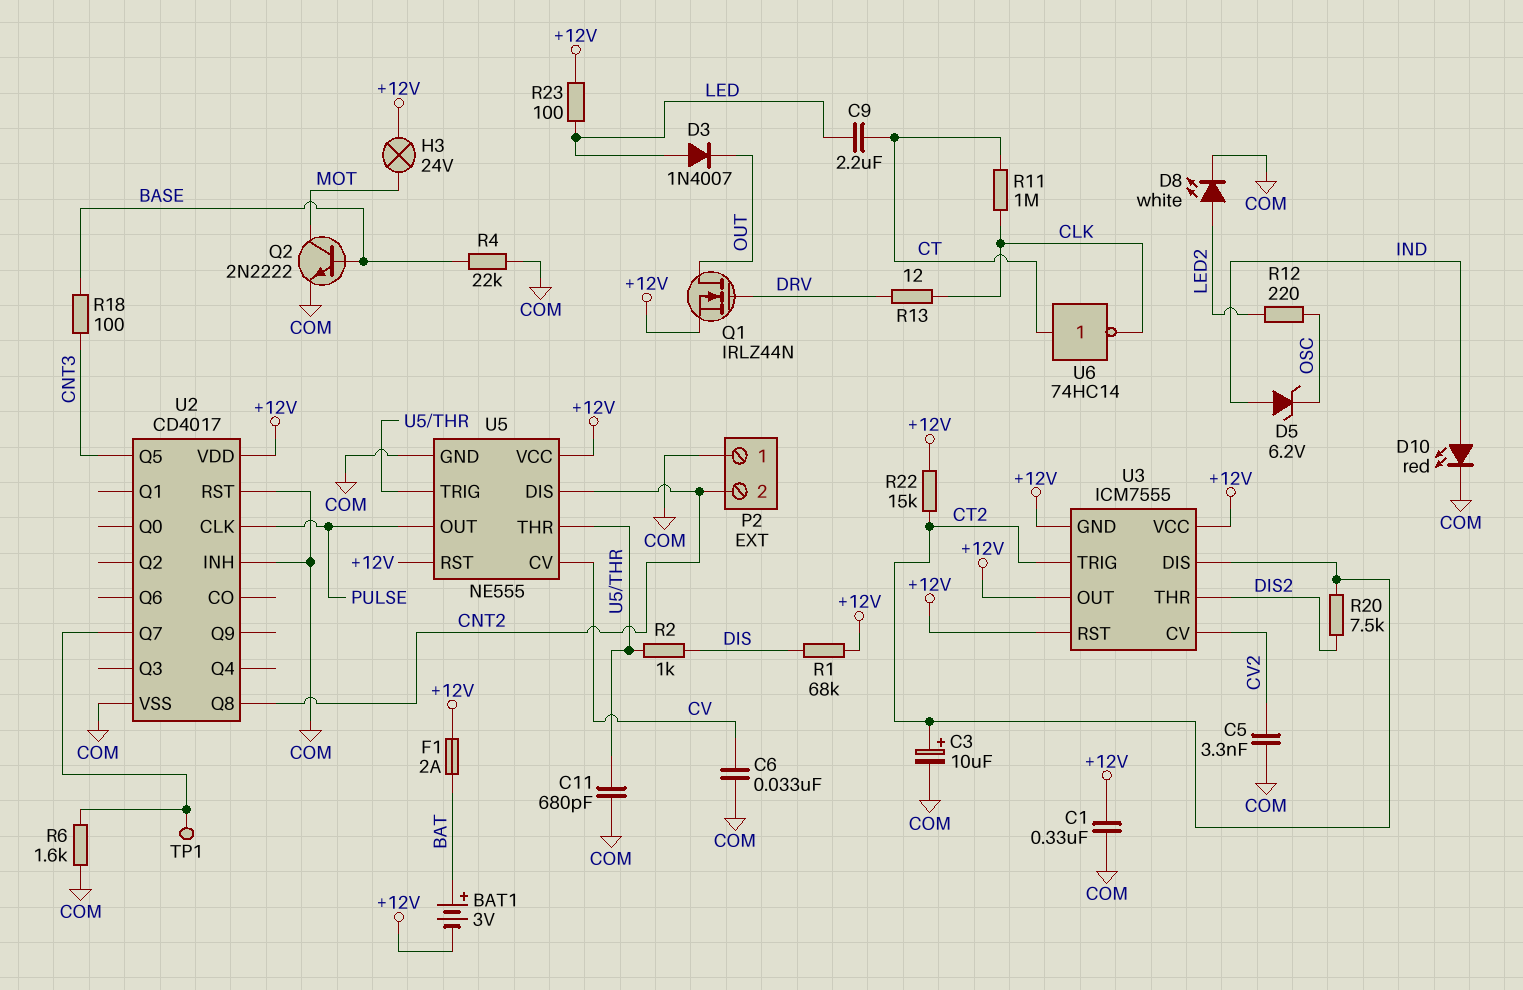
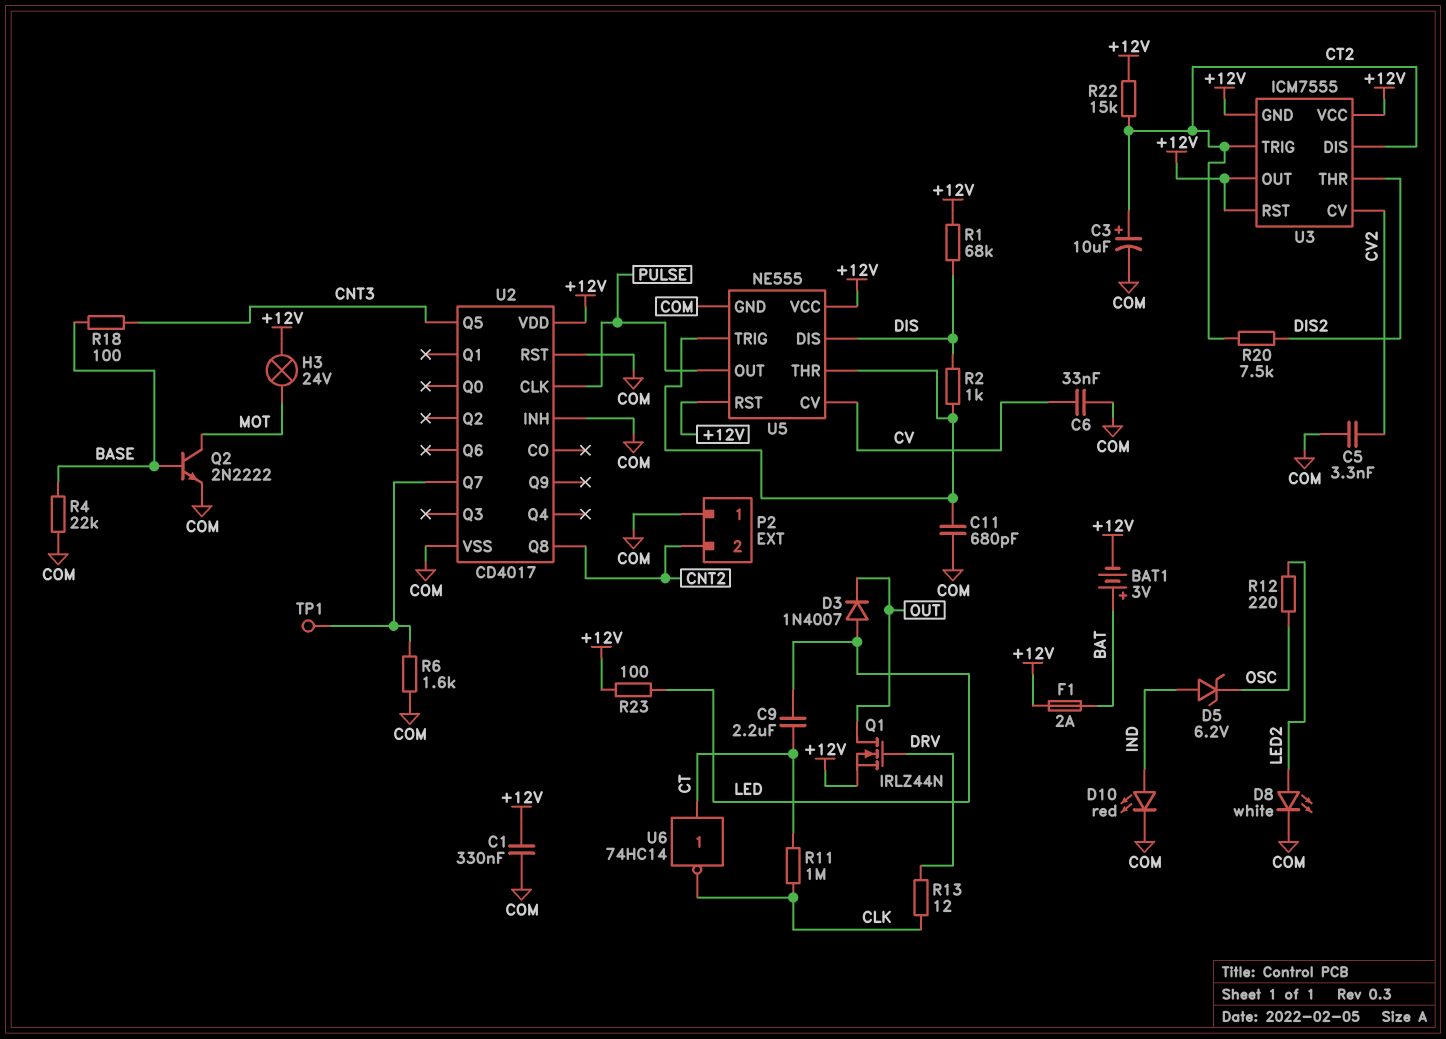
U5 pin DIS: CNT2 -> DIS

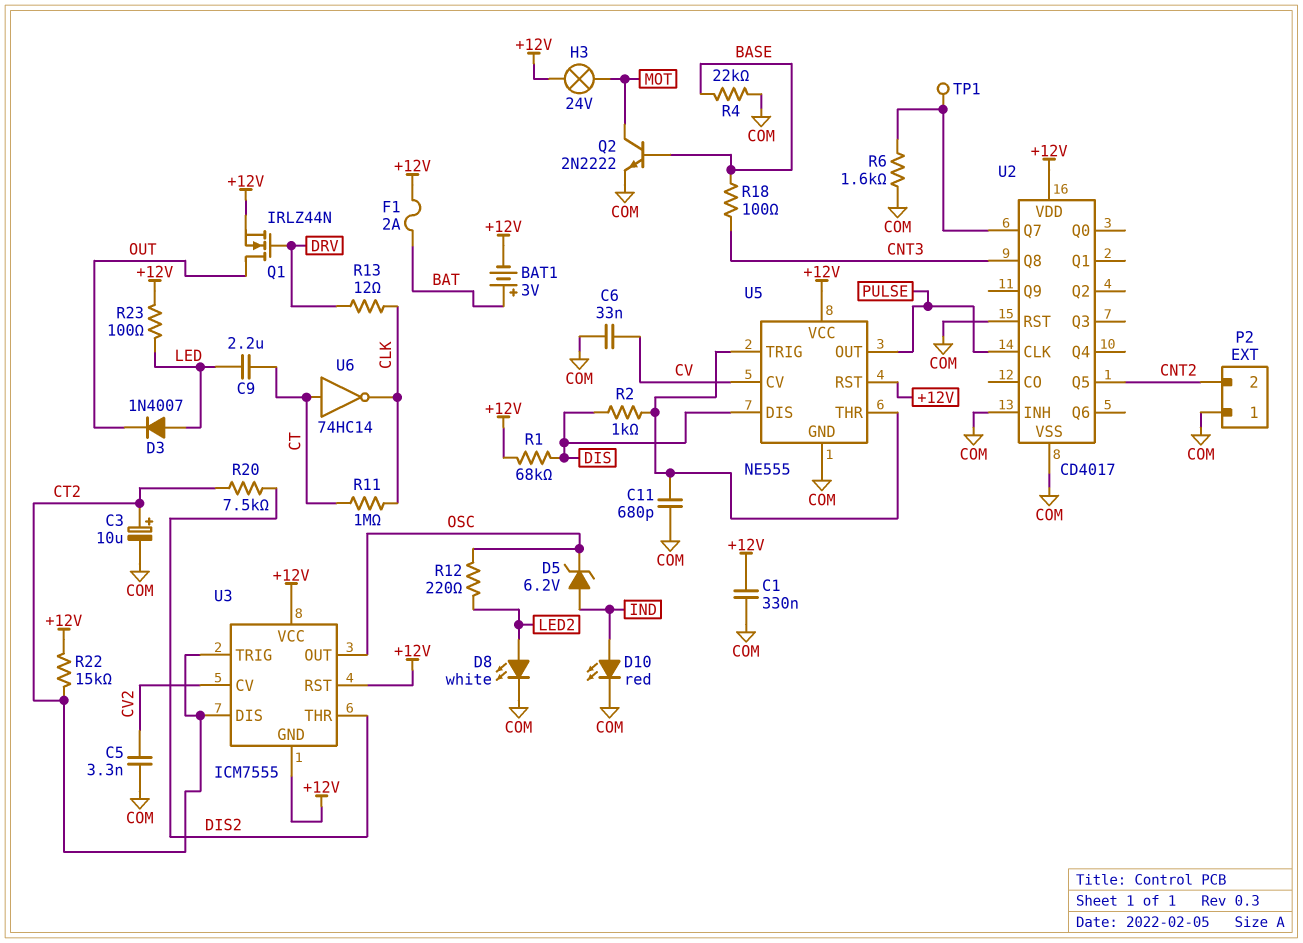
U2 pin Q5: CNT3 -> CNT2
U2 pin Q8: CNT2 -> CNT3
U3 pin OUT: +12V -> OSC

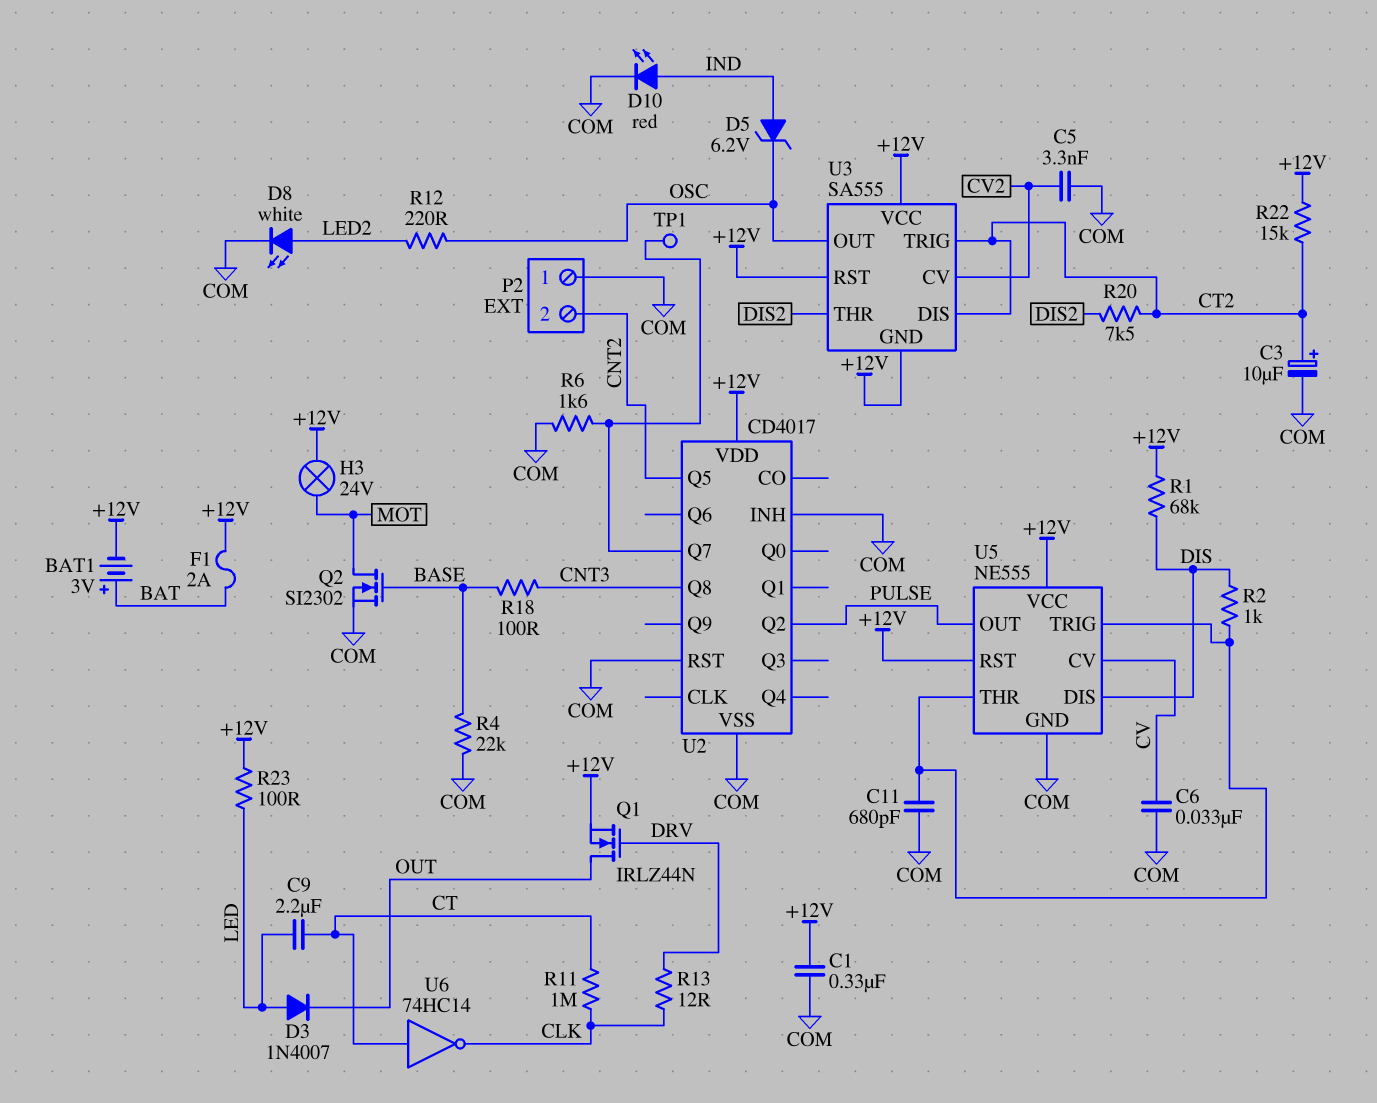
Q2: NPN 2N2222 (B BASE, C MOT, E COM) -> NMOS SI2302 (G BASE, D MOT, S COM)
U2 pin CLK: PULSE -> none
U2 pin Q2: none -> PULSE
U3: ICM7555 -> SA555

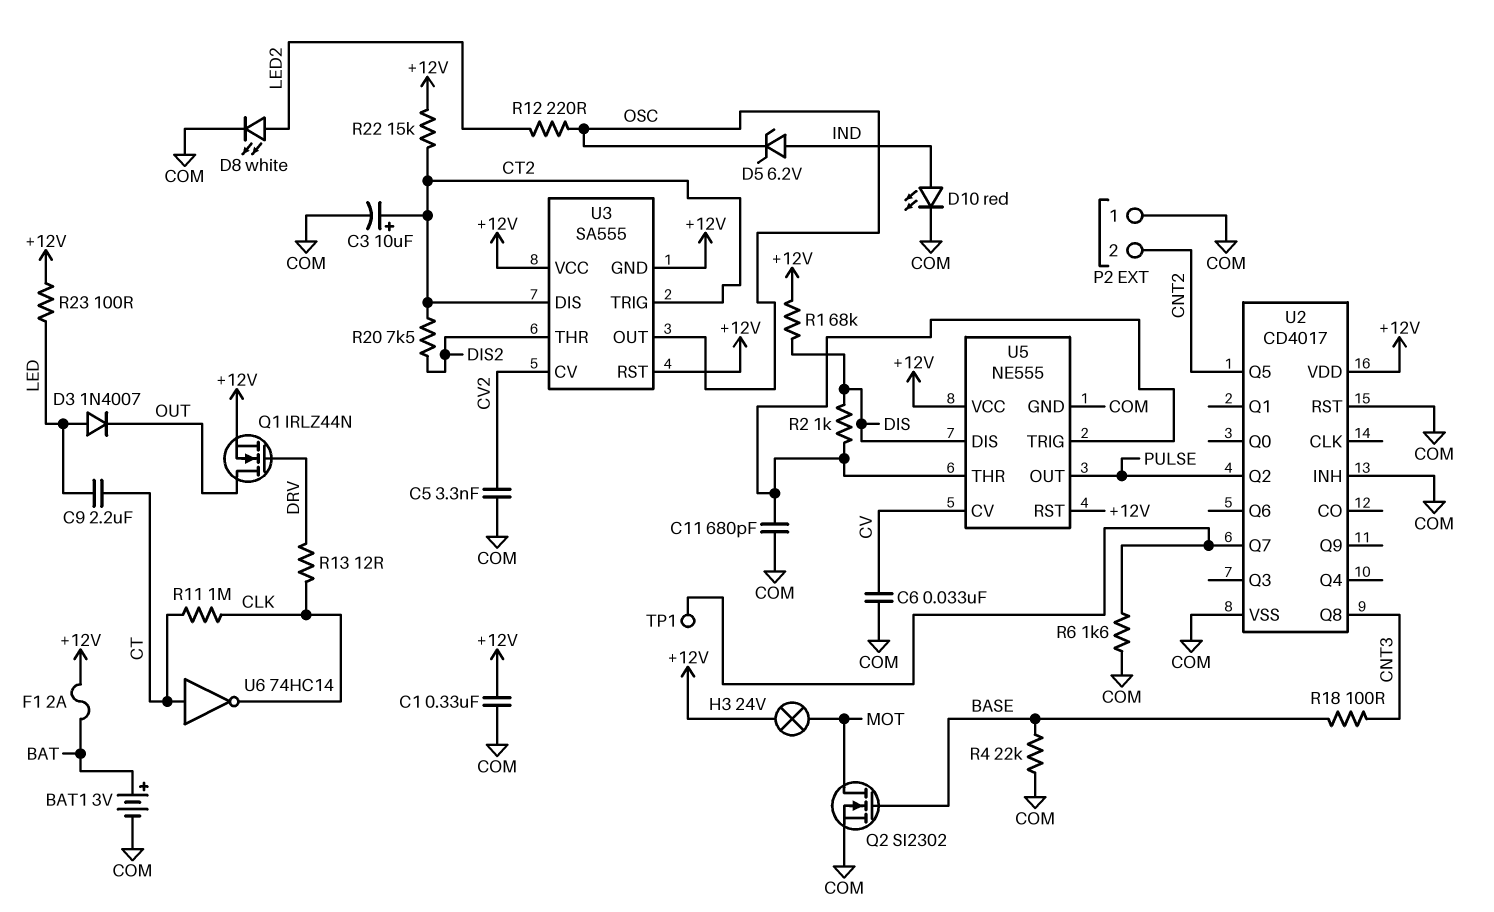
BAT1: 3V (plus BAT, minus +12V) -> 3V (plus BAT, minus COM)

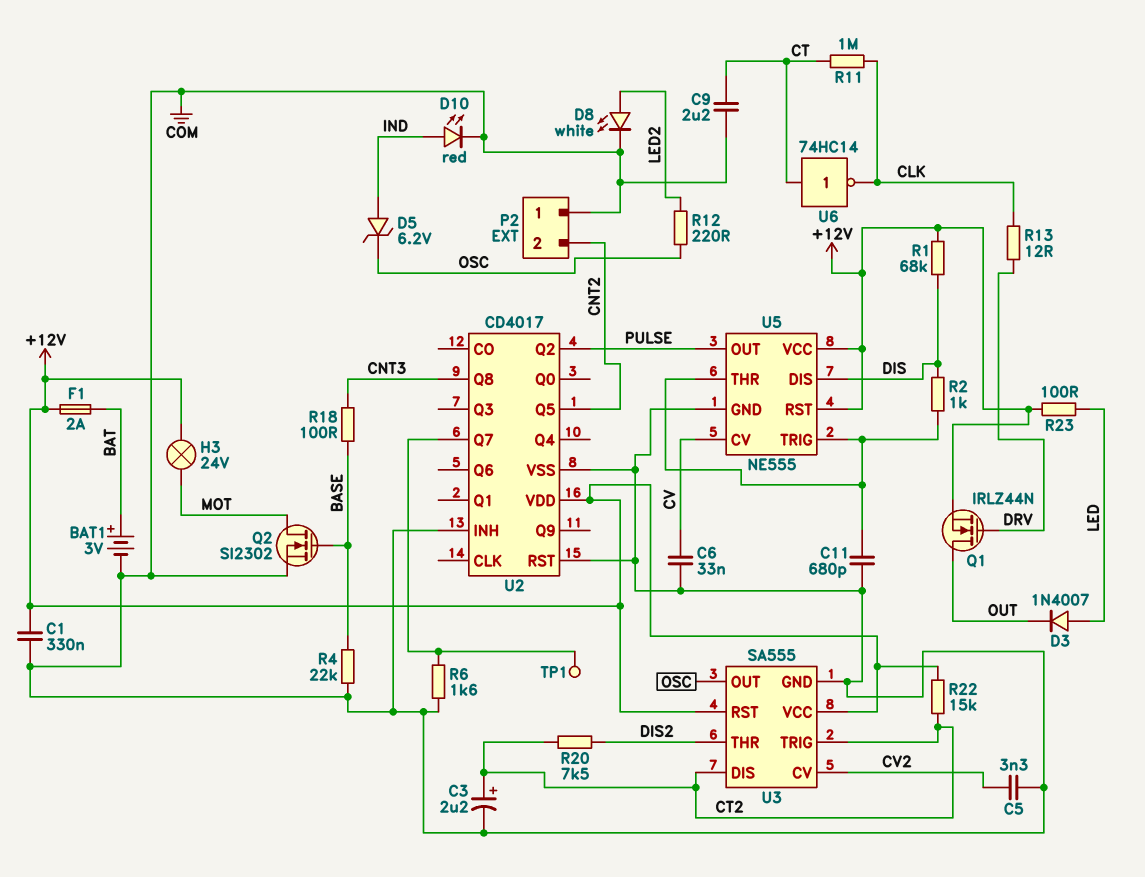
C3: 10uF (plus CT2, minus COM) -> 2.2uF (plus CT2, minus COM)
C9: 2.2uF (CT, LED) -> 2.2uF (COM, CT)
U3 pin GND: +12V -> COM

